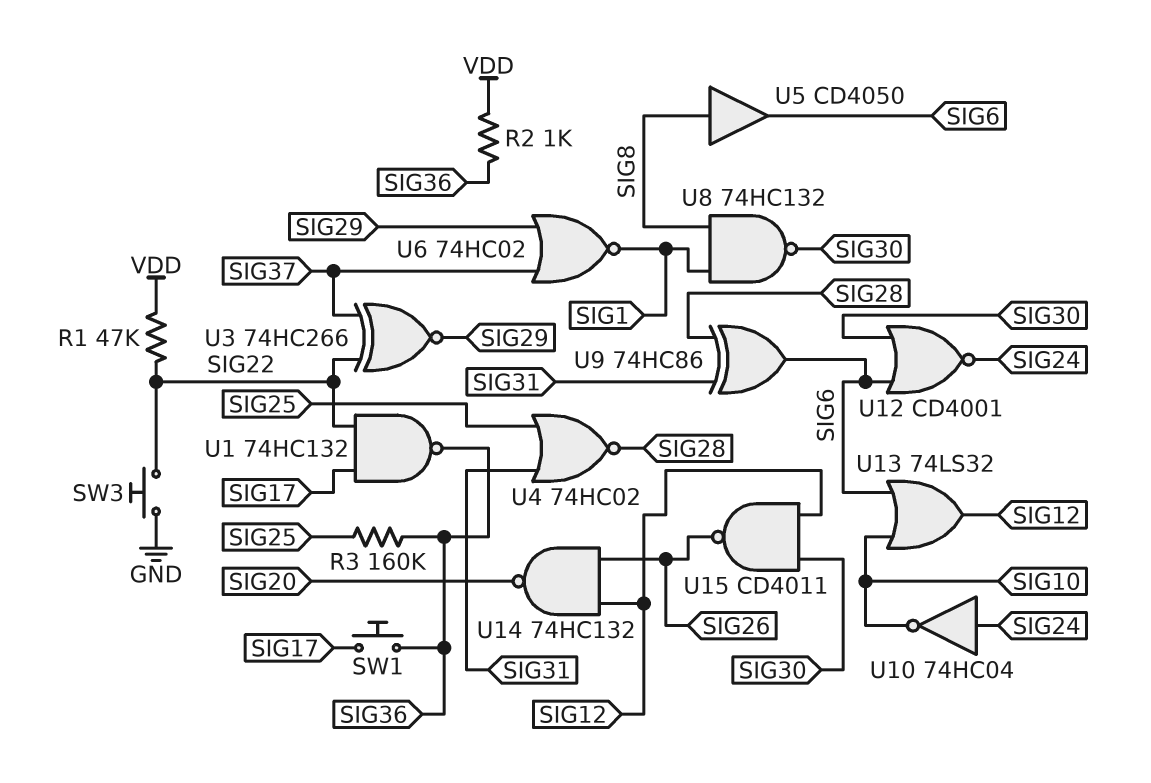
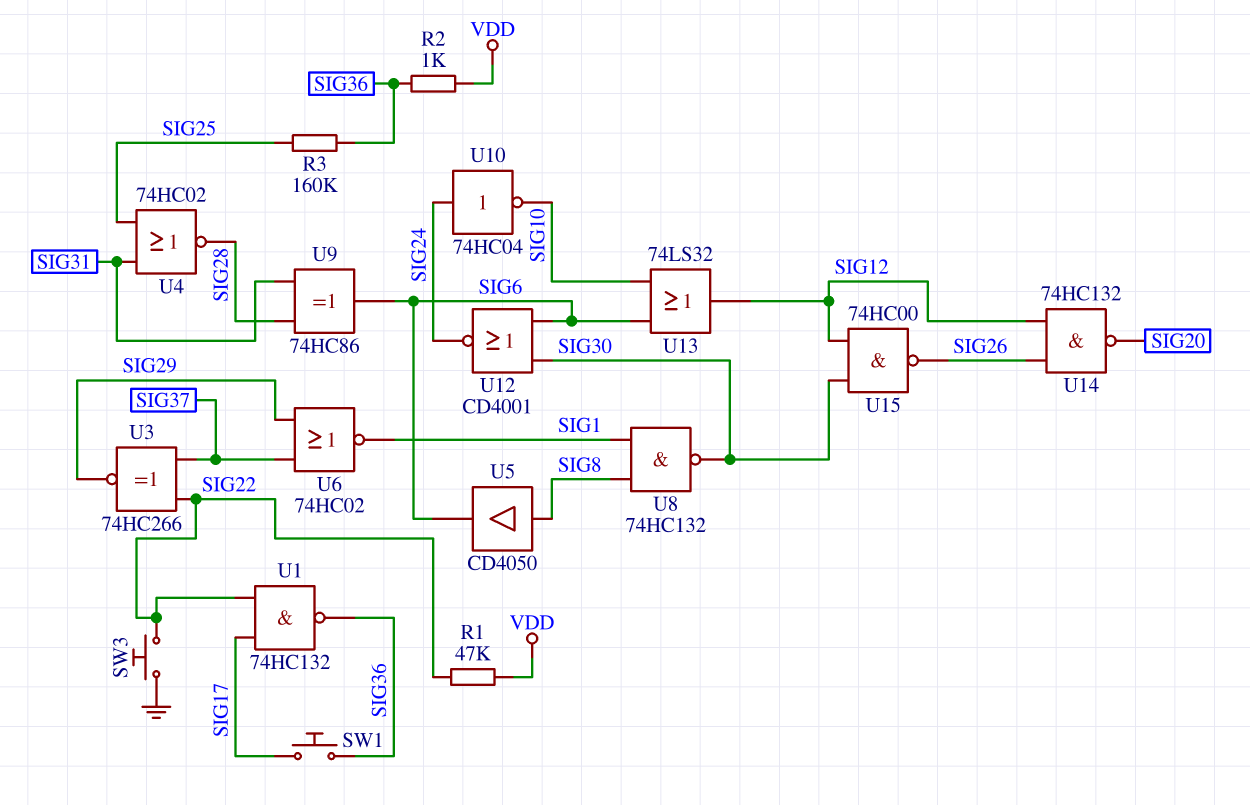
U15: NAND CD4011 (in SIG12, in SIG30, out SIG26) -> NAND 74HC00 (in SIG12, in SIG30, out SIG26)

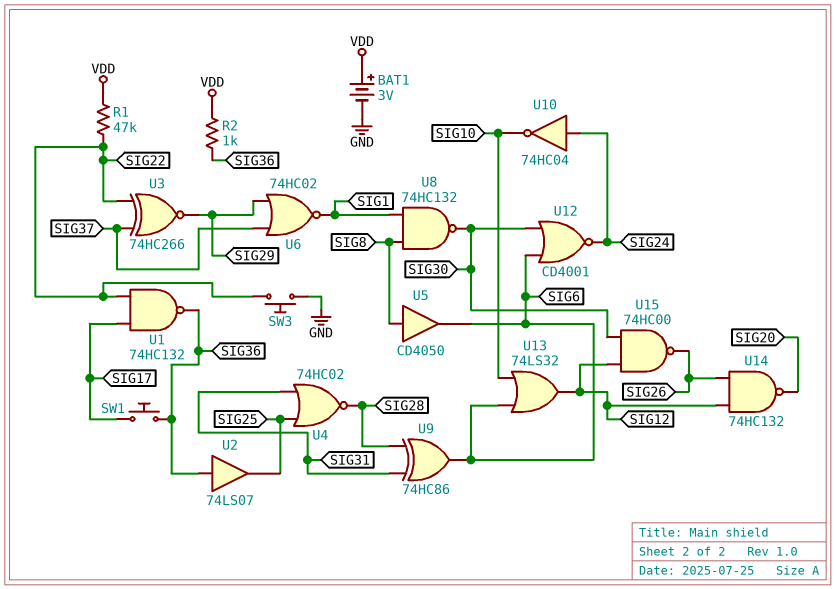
BAT1: none -> 3V (plus VDD, minus GND)
R3: 160k (SIG25, SIG36) -> none
U2: none -> buffer 74LS07 (in SIG36, out SIG25)

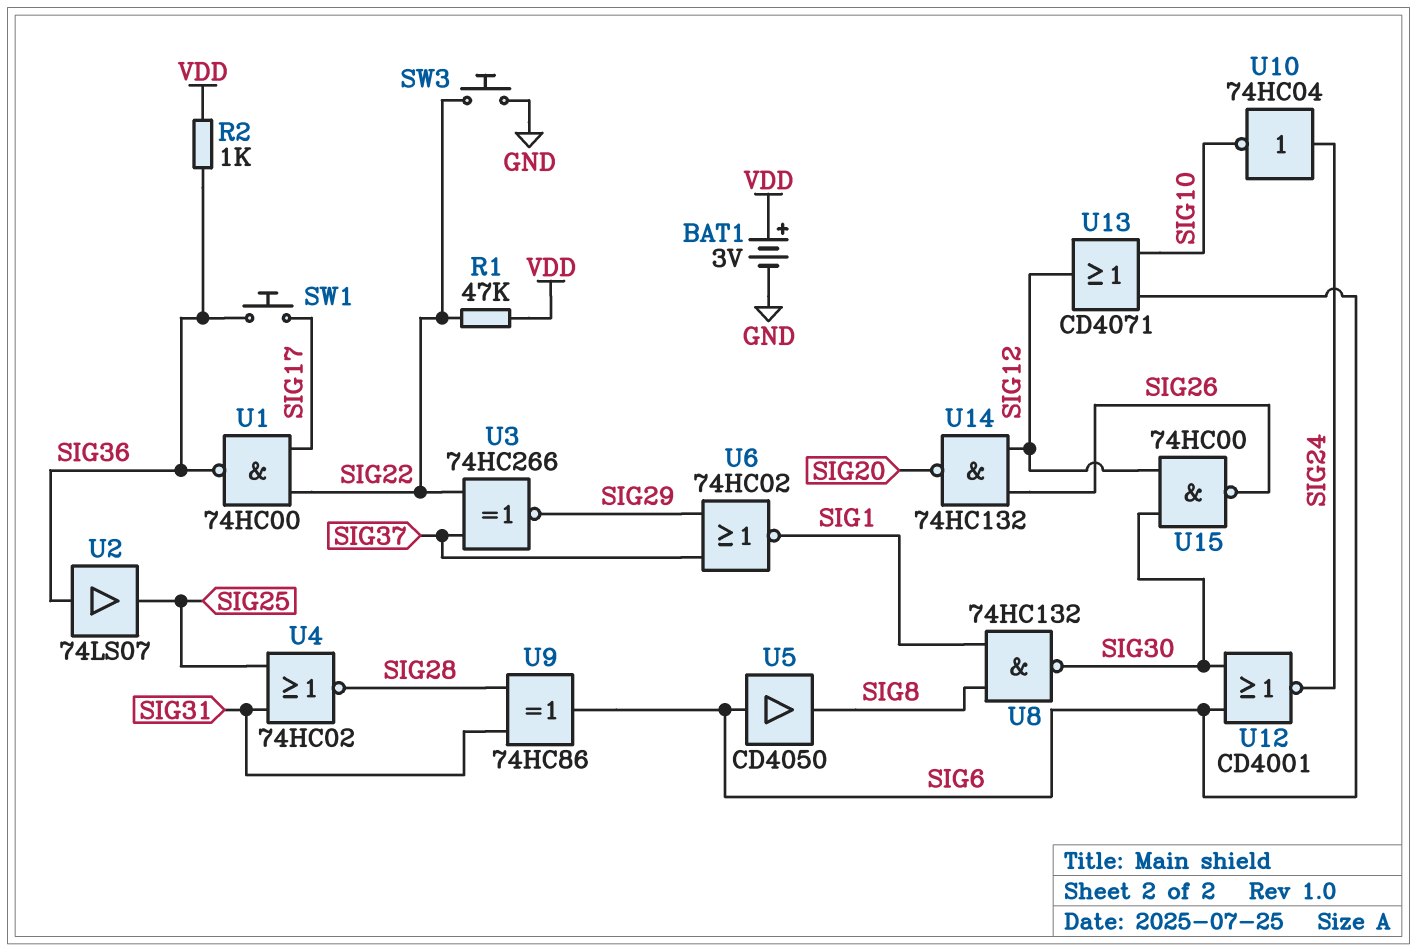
U1: NAND 74HC132 (in SIG17, in SIG22, out SIG36) -> NAND 74HC00 (in SIG17, in SIG22, out SIG36)
U5: buffer CD4050 (in SIG8, out SIG6) -> buffer CD4050 (in SIG6, out SIG8)
U13: OR 74LS32 (in SIG6, in SIG10, out SIG12) -> OR CD4071 (in SIG6, in SIG10, out SIG12)

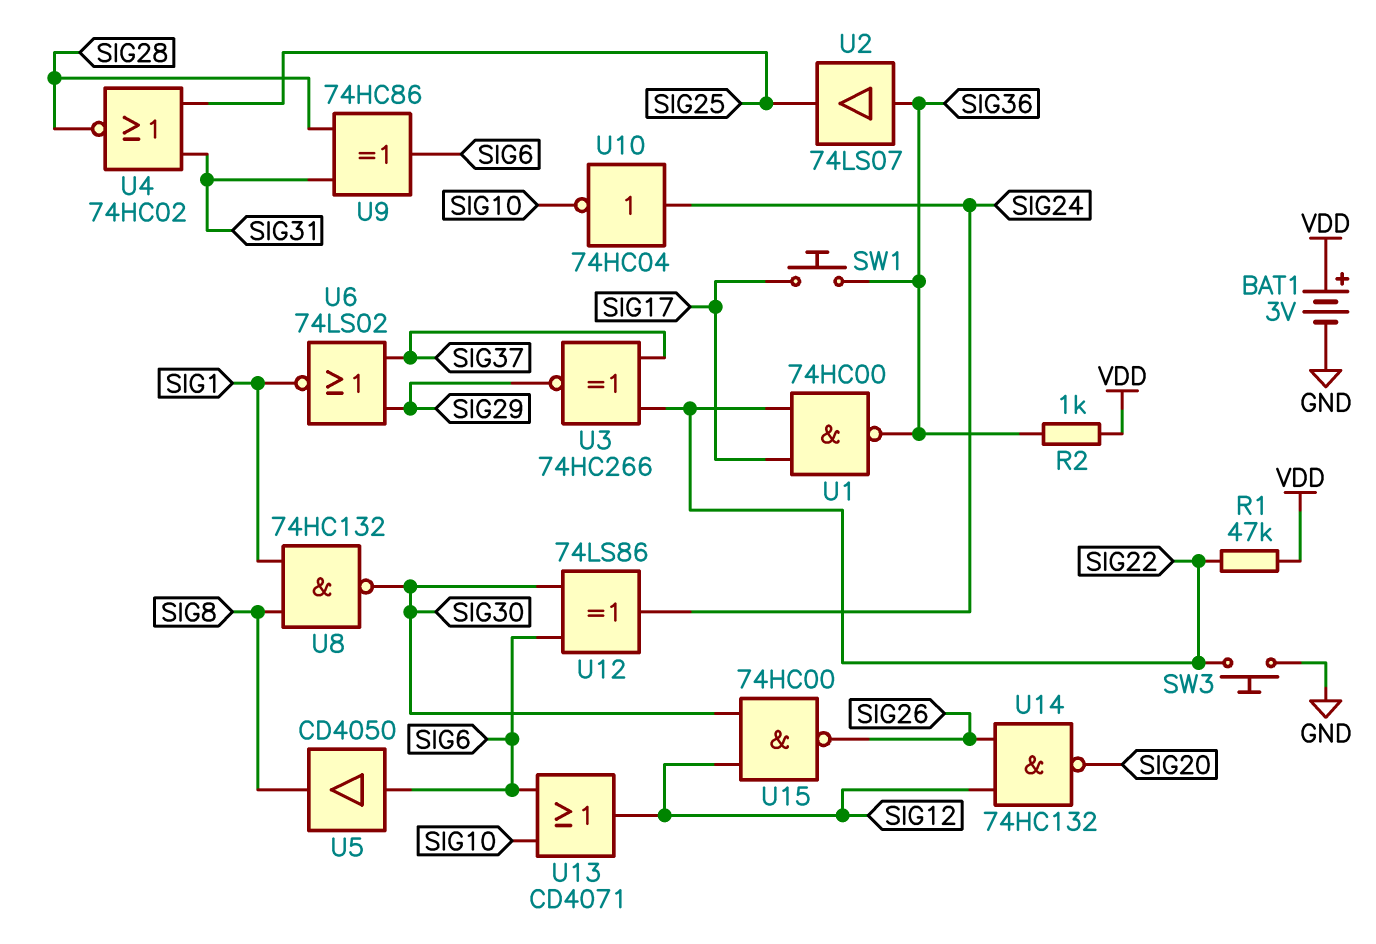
U6: NOR 74HC02 (in SIG29, in SIG37, out SIG1) -> NOR 74LS02 (in SIG29, in SIG37, out SIG1)
U12: NOR CD4001 (in SIG6, in SIG30, out SIG24) -> XOR 74LS86 (in SIG6, in SIG30, out SIG24)

